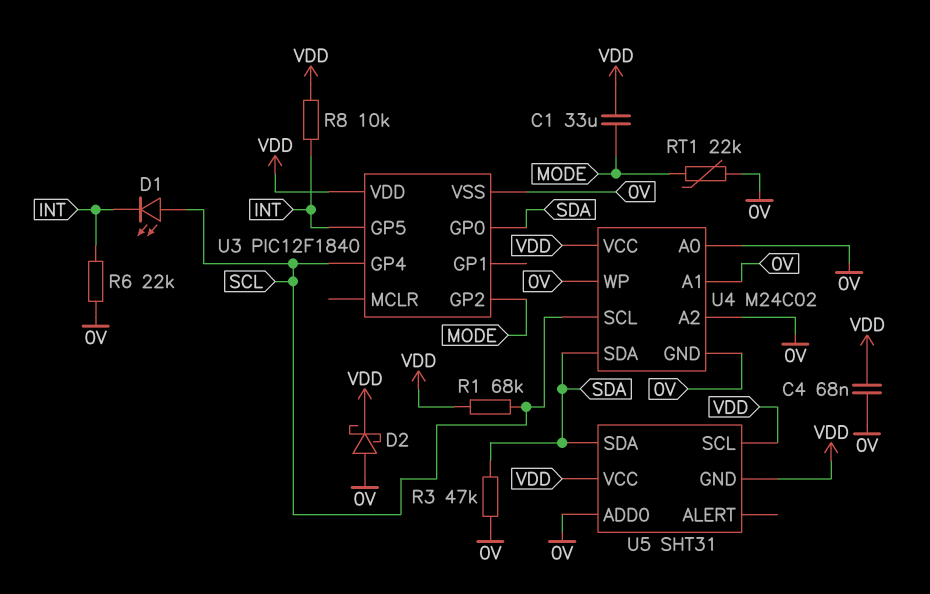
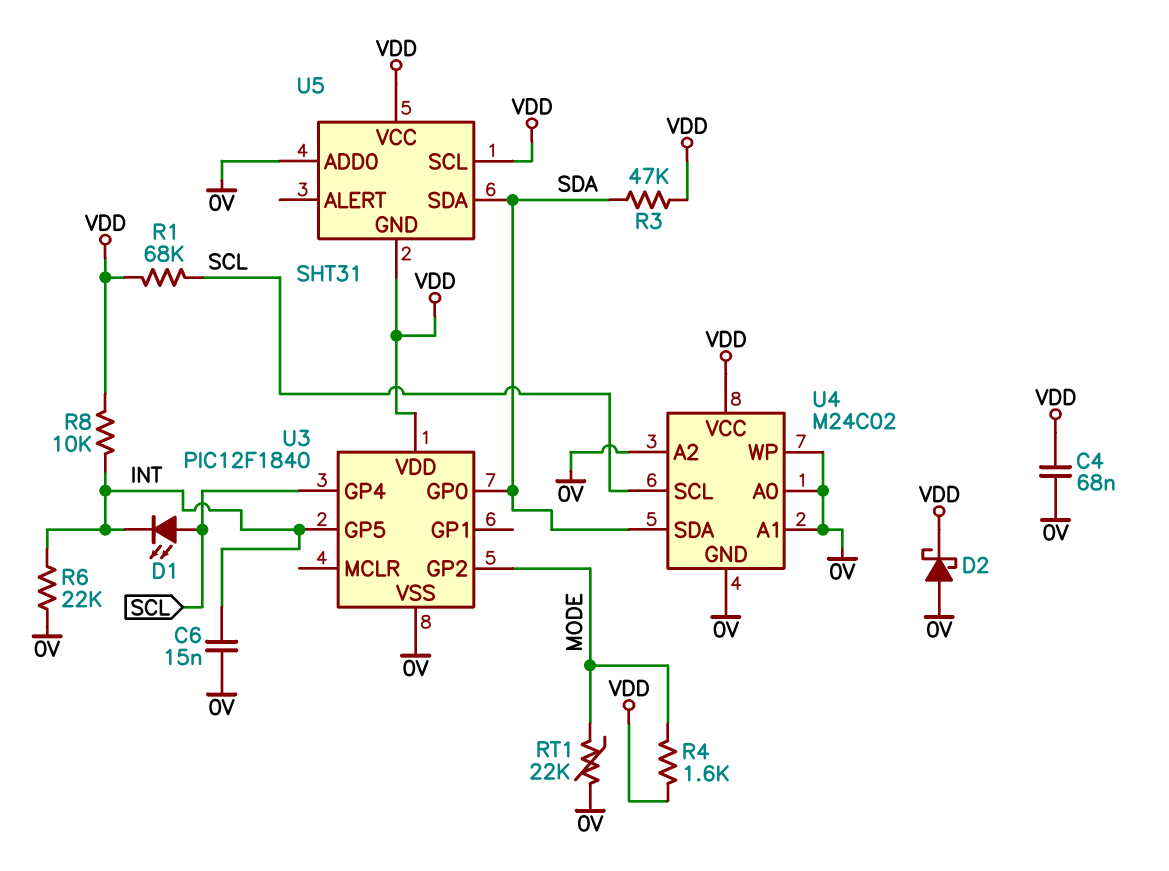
C1: 33uF (MODE, VDD) -> none
C6: none -> 15nF (0V, INT)
R3: 47k (0V, SDA) -> 47k (SDA, VDD)
R4: none -> 1.6k (MODE, VDD)

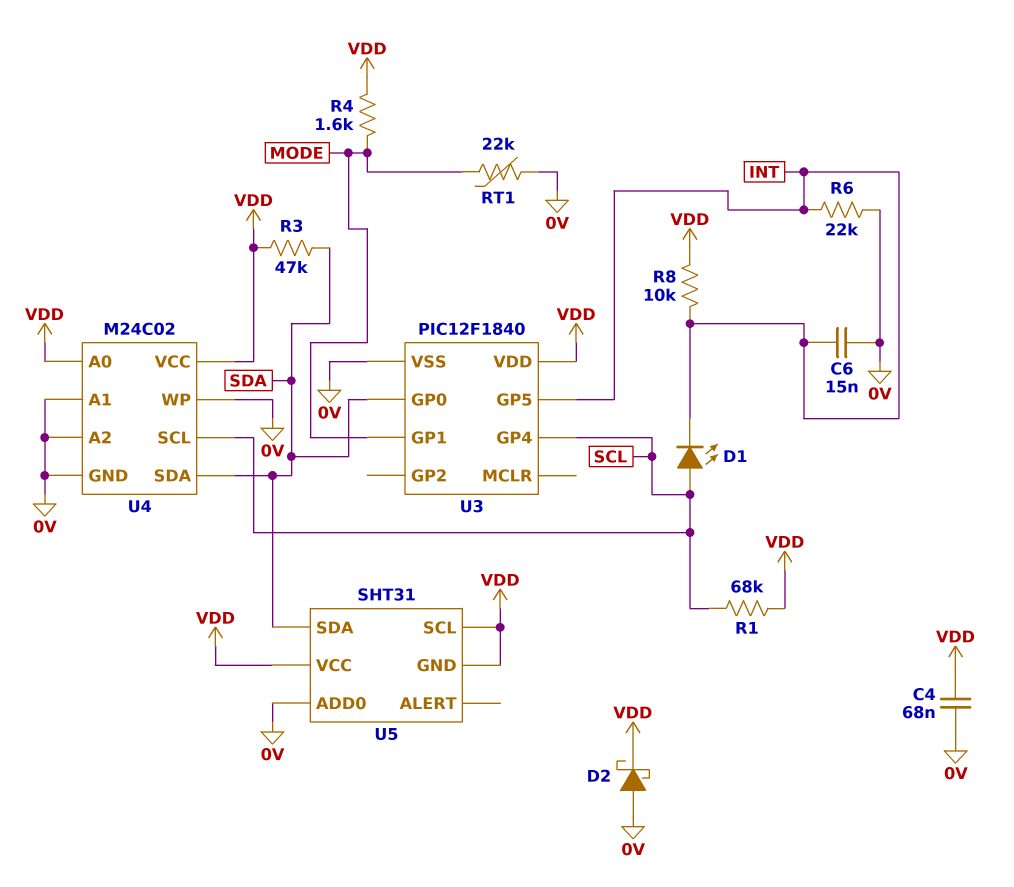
U3 pin GP1: none -> MODE
U3 pin GP2: MODE -> none
U4 pin A0: 0V -> VDD

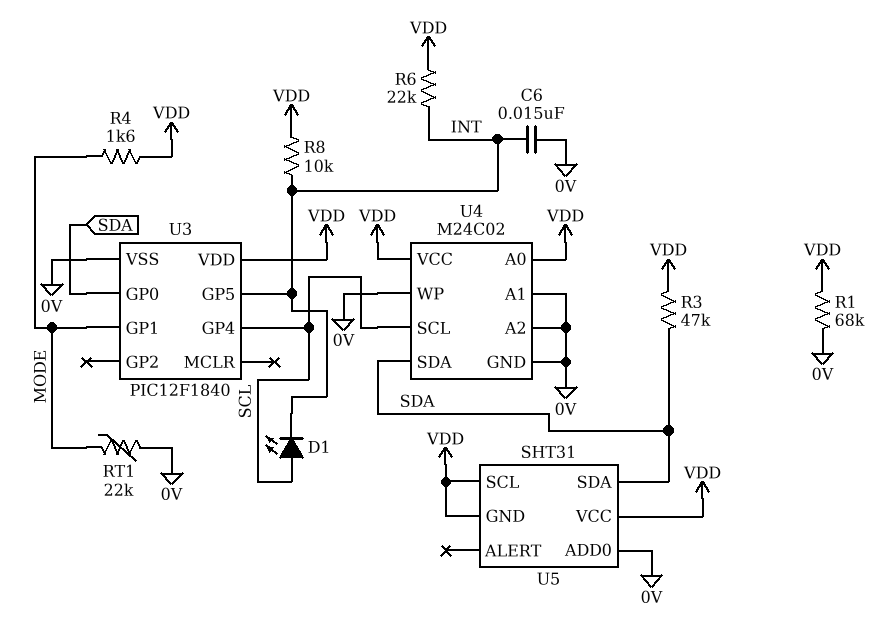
C4: 68nF (0V, VDD) -> none
D2: schottky (A 0V, K VDD) -> none
R1: 68k (SCL, VDD) -> 68k (0V, VDD)
R6: 22k (0V, INT) -> 22k (INT, VDD)

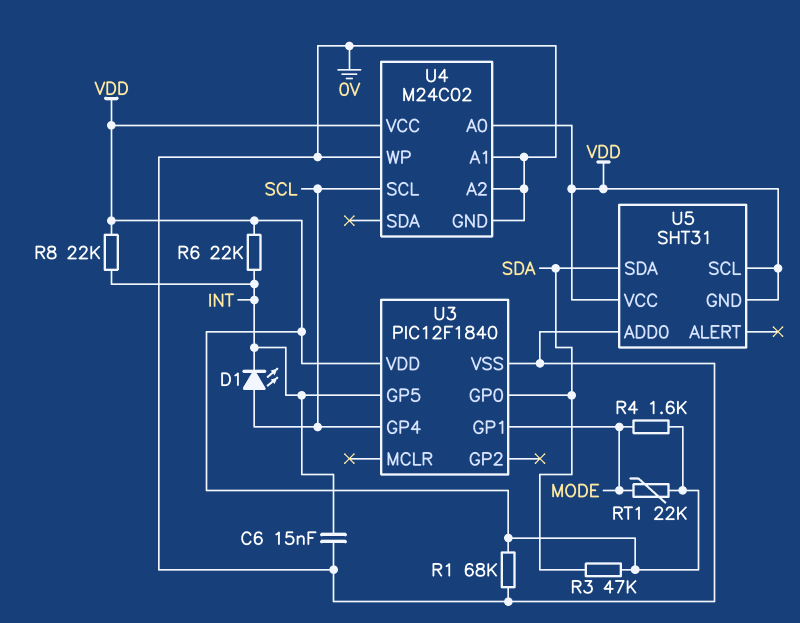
R8: 10k (INT, VDD) -> 22k (INT, VDD)
RT1: 22k (0V, MODE) -> 22k (MODE, VDD)
U4 pin SDA: SDA -> none

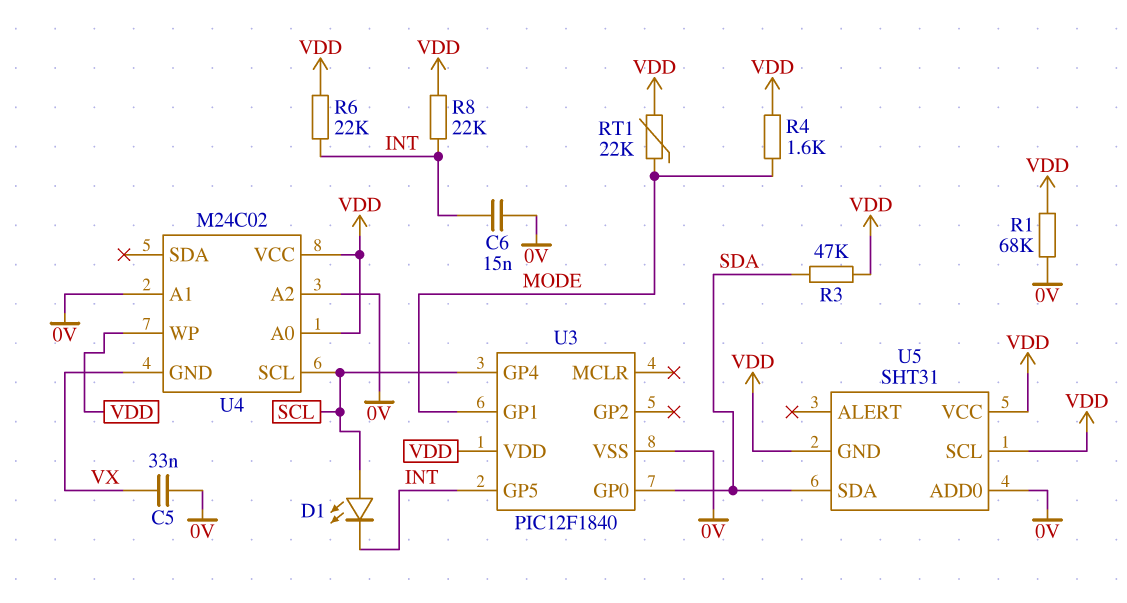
C5: none -> 33nF (0V, VX)
U4 pin GND: 0V -> VX
U4 pin WP: 0V -> VDD

